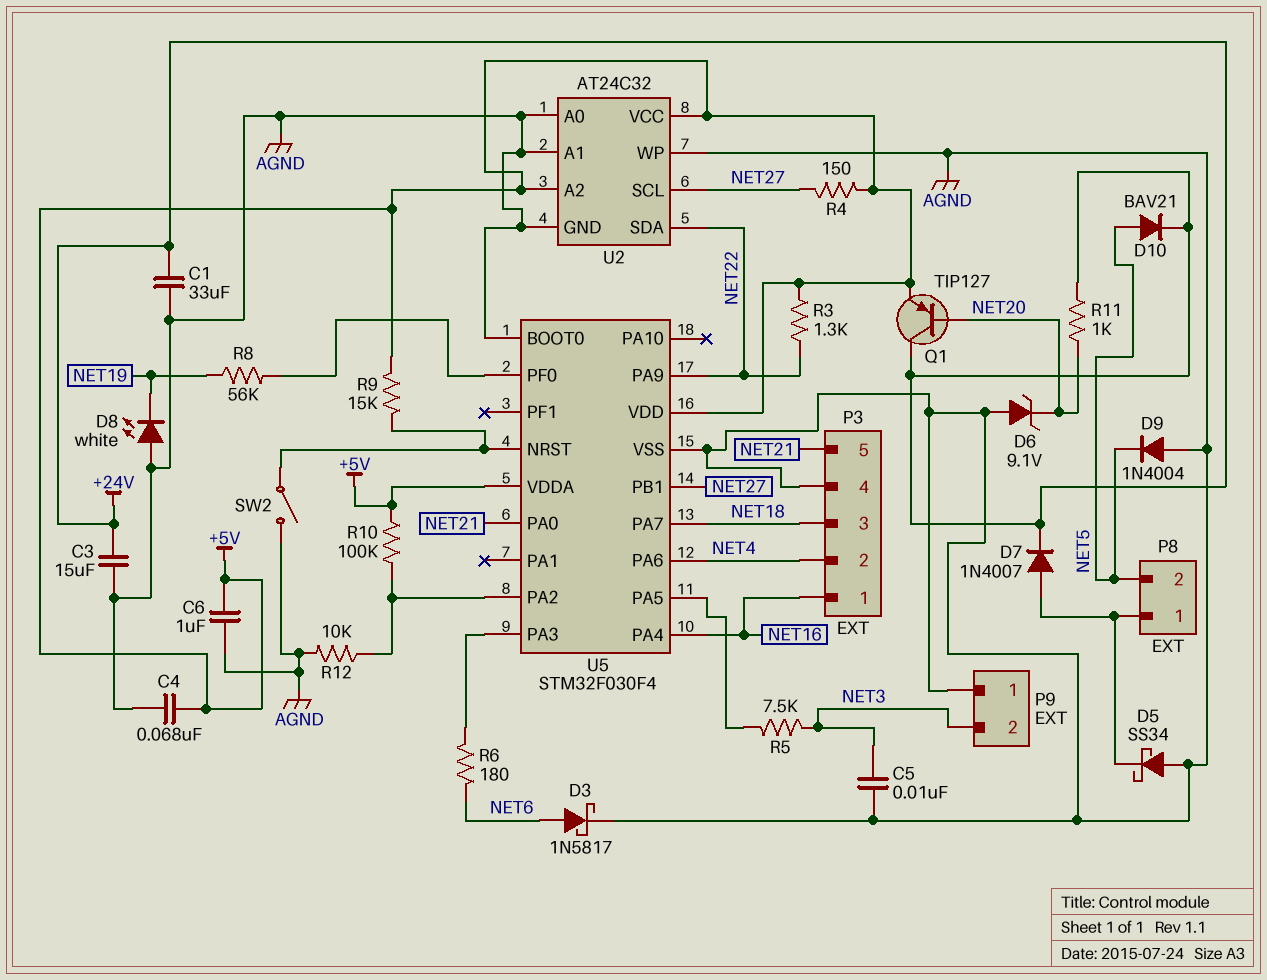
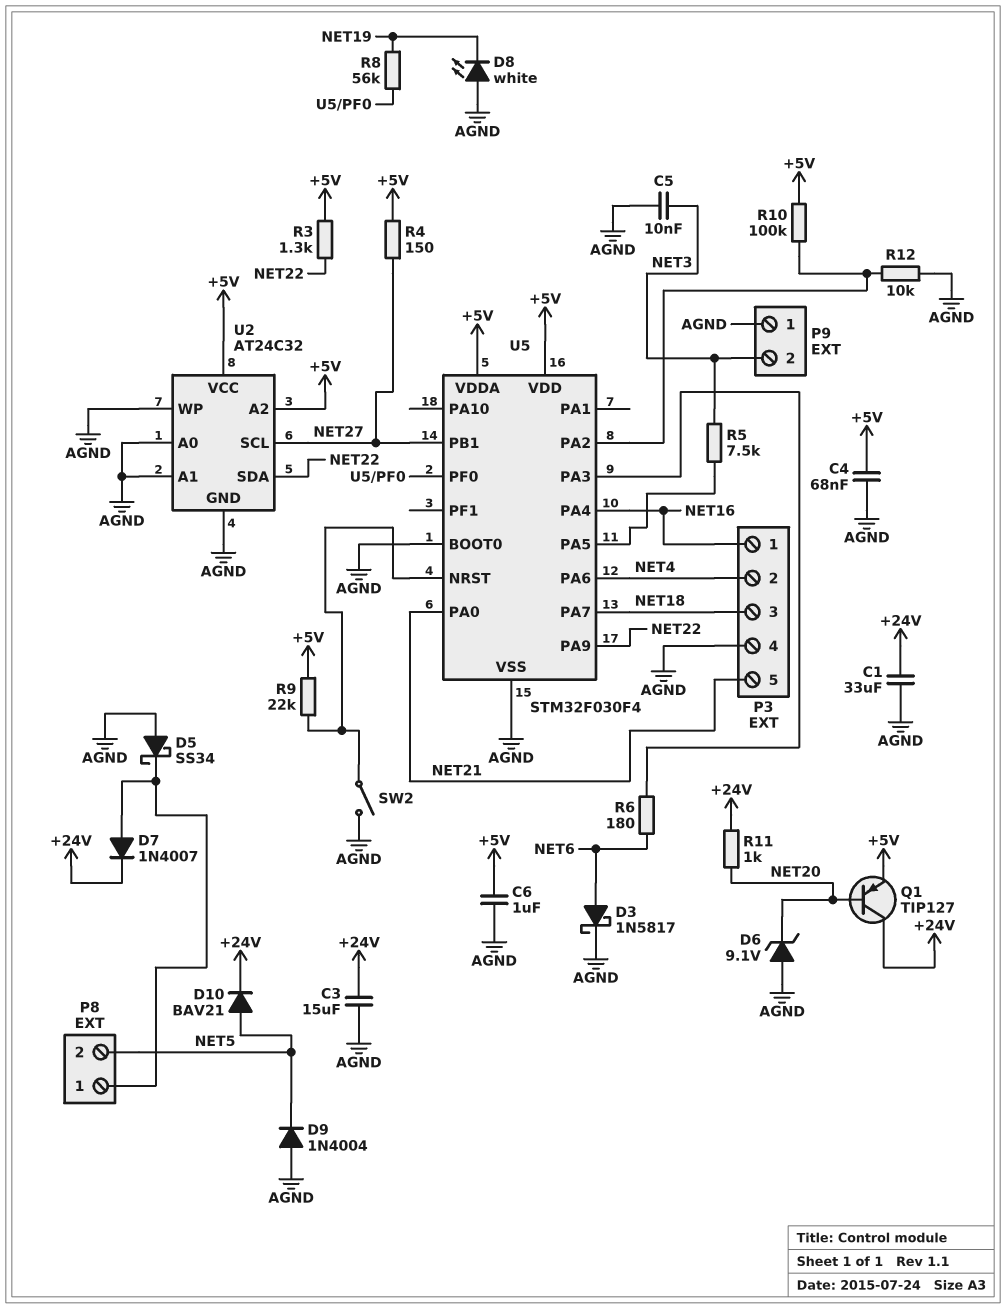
R9: 15k (+5V, U5/NRST) -> 22k (+5V, U5/NRST)

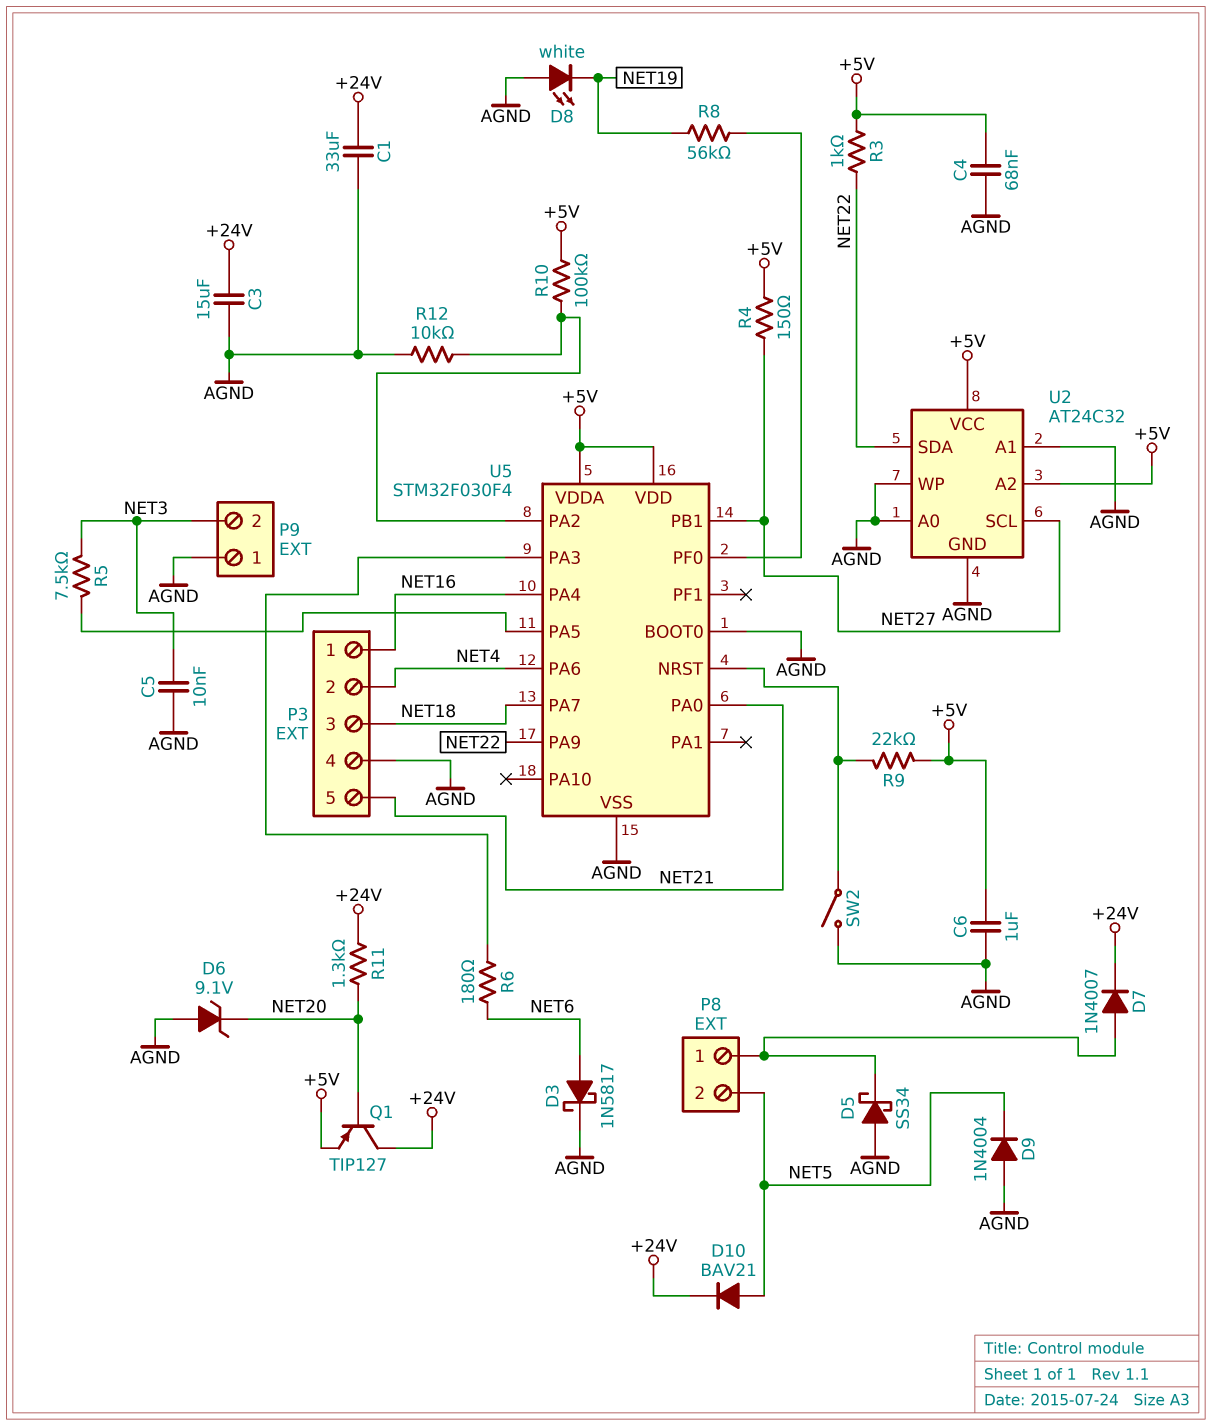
R3: 1.3k (+5V, NET22) -> 1k (+5V, NET22)
R11: 1k (+24V, NET20) -> 1.3k (+24V, NET20)

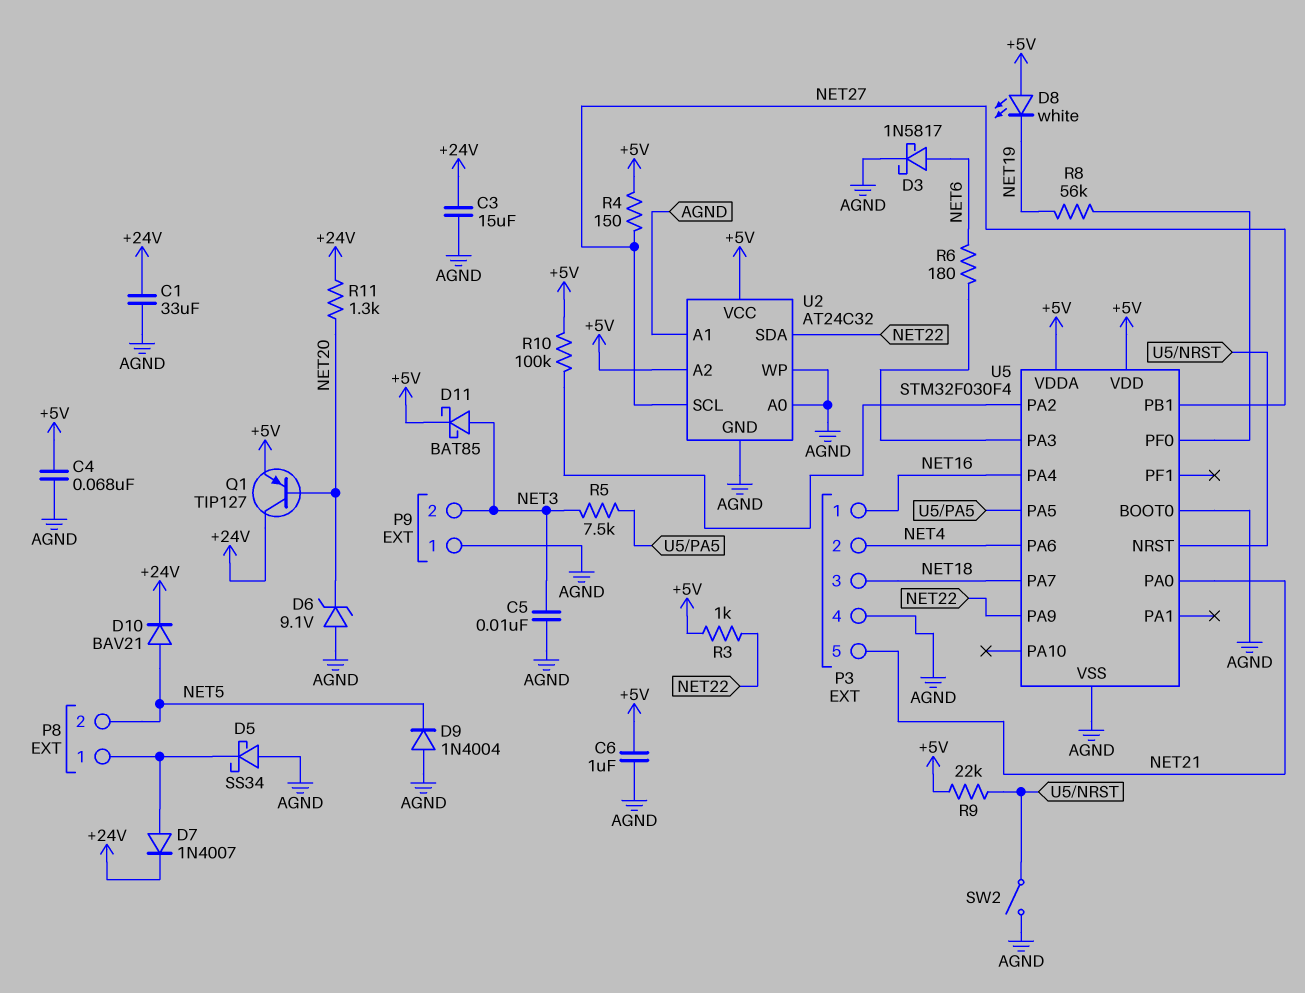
D8: LED white (A AGND, K NET19) -> LED white (A +5V, K NET19)
D11: none -> schottky BAT85 (A NET3, K +5V)
R12: 10k (AGND, U5/PA2) -> none

